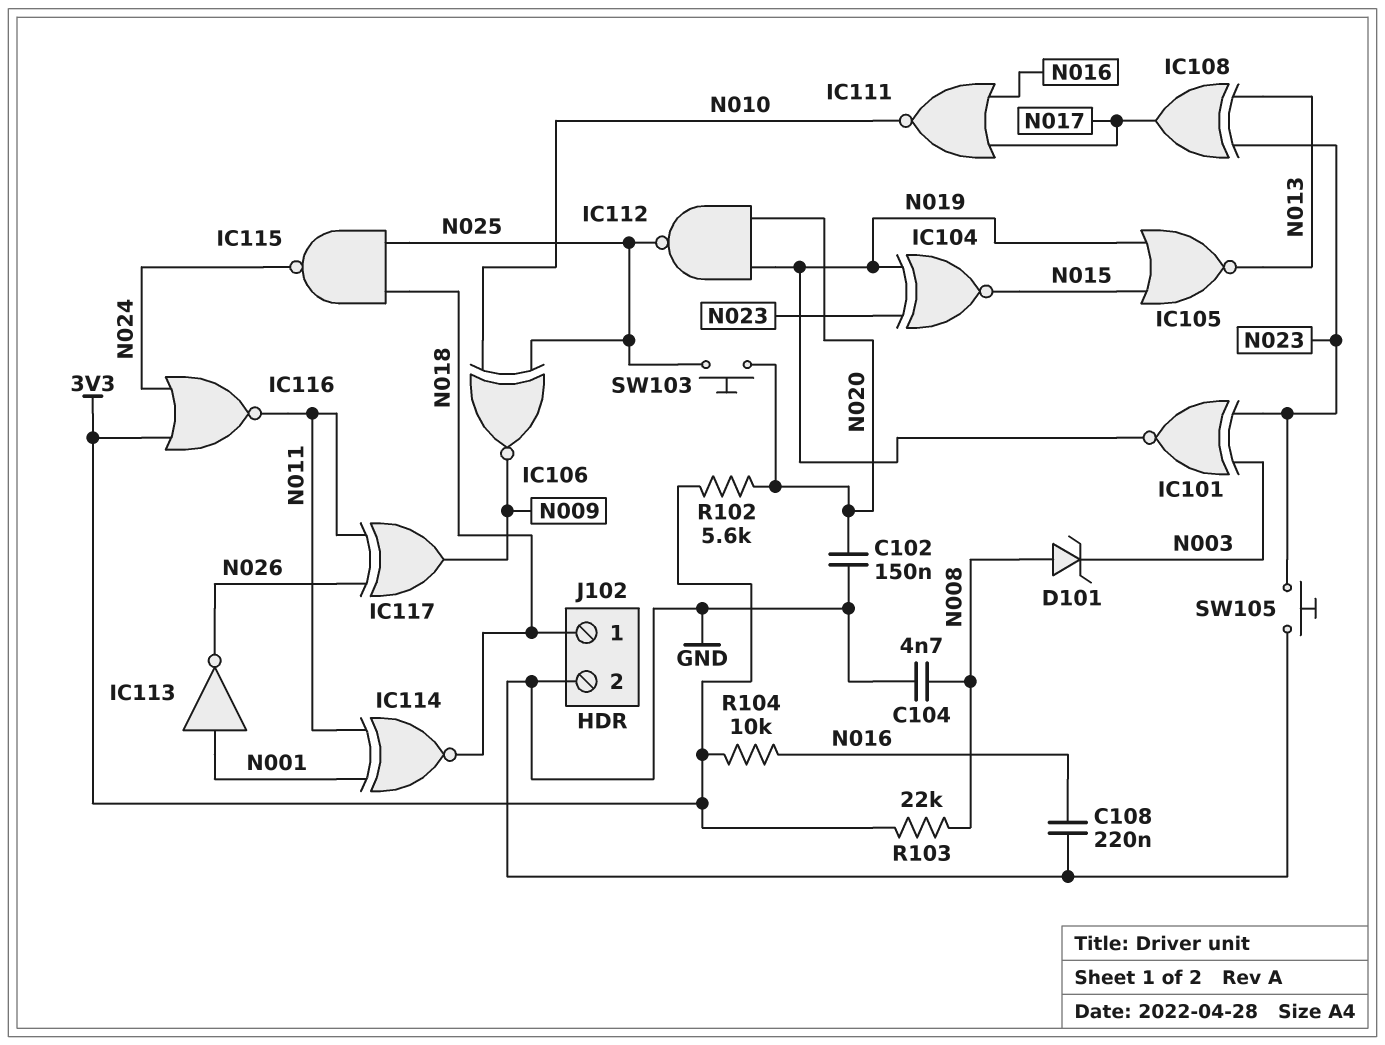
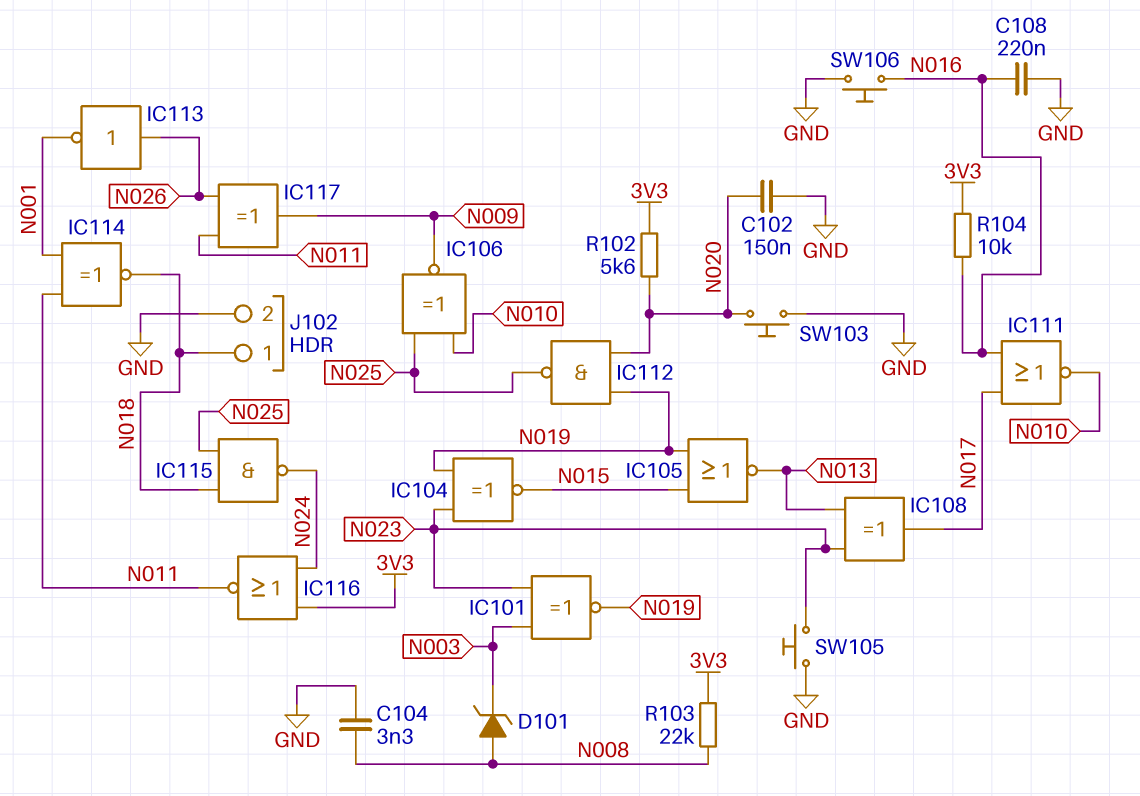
C104: 4.7nF (GND, N008) -> 3.3nF (GND, N008)
IC113: NOT (in N001, out N026) -> NOT (in N026, out N001)
SW103: button (N020, N025) -> button (GND, N020)
SW106: none -> button (GND, N016)

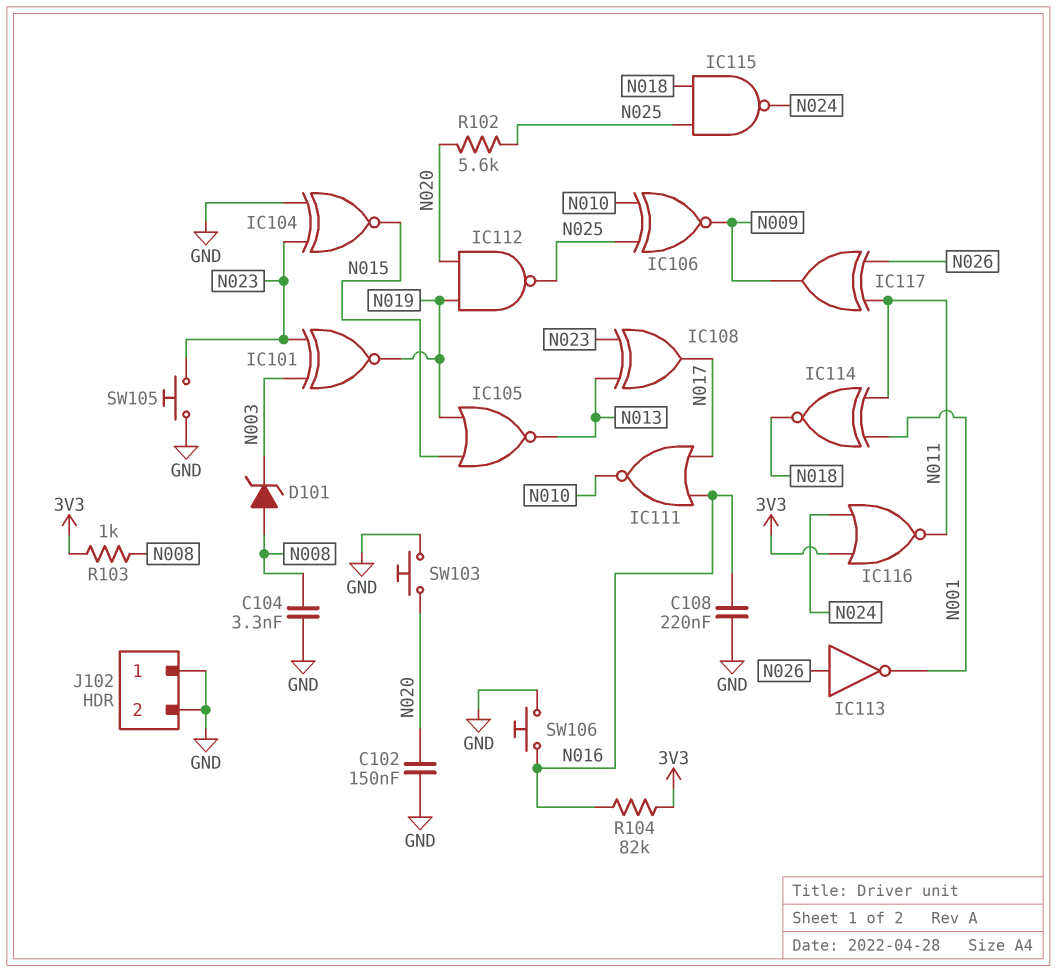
IC104: XNOR (in N019, in N023, out N015) -> XNOR (in GND, in N023, out N015)
J102 pin 1: N018 -> GND
R102: 5.6k (3V3, N020) -> 5.6k (N020, N025)
R103: 22k (3V3, N008) -> 1k (3V3, N008)
R104: 10k (3V3, N016) -> 82k (3V3, N016)

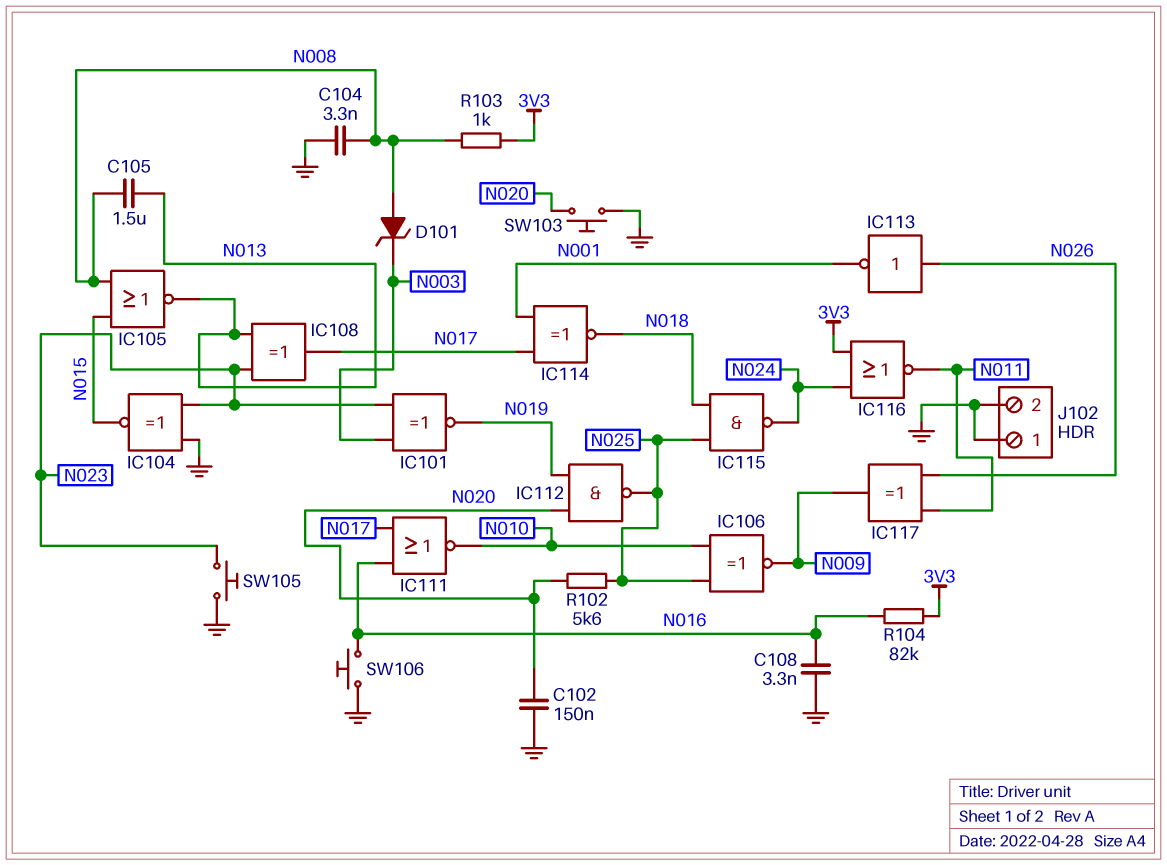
C105: none -> 1.5uF (N008, N013)
C108: 220nF (GND, N016) -> 3.3nF (GND, N016)
IC105: NOR (in N015, in N019, out N013) -> NOR (in N008, in N015, out N013)
IC114: XNOR (in N001, in N011, out N018) -> XNOR (in N001, in N017, out N018)

